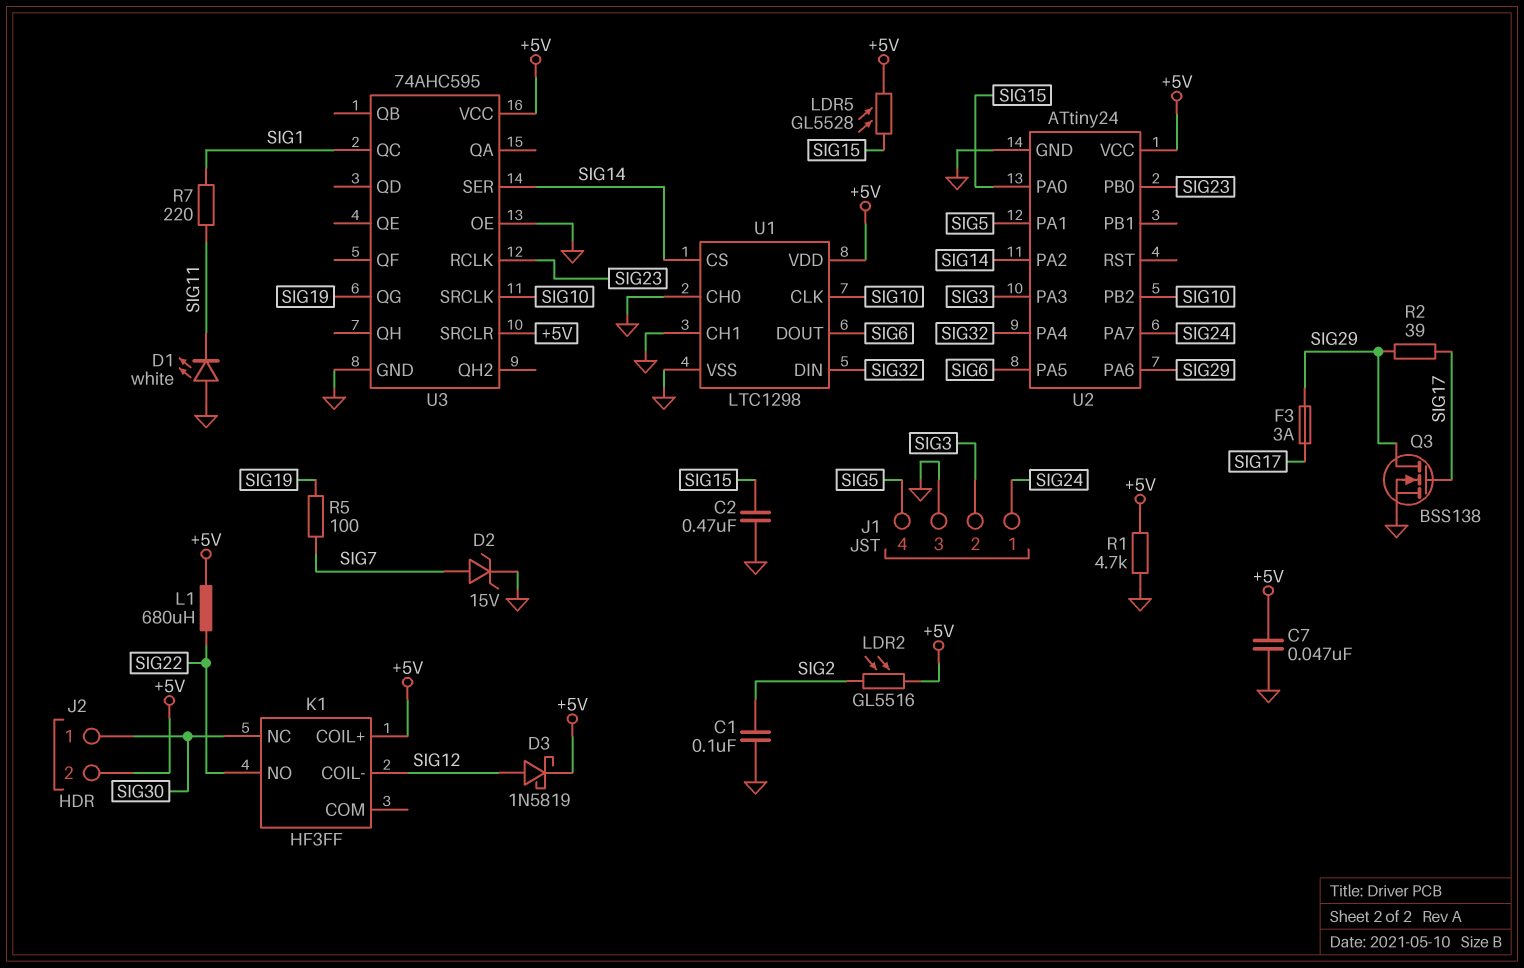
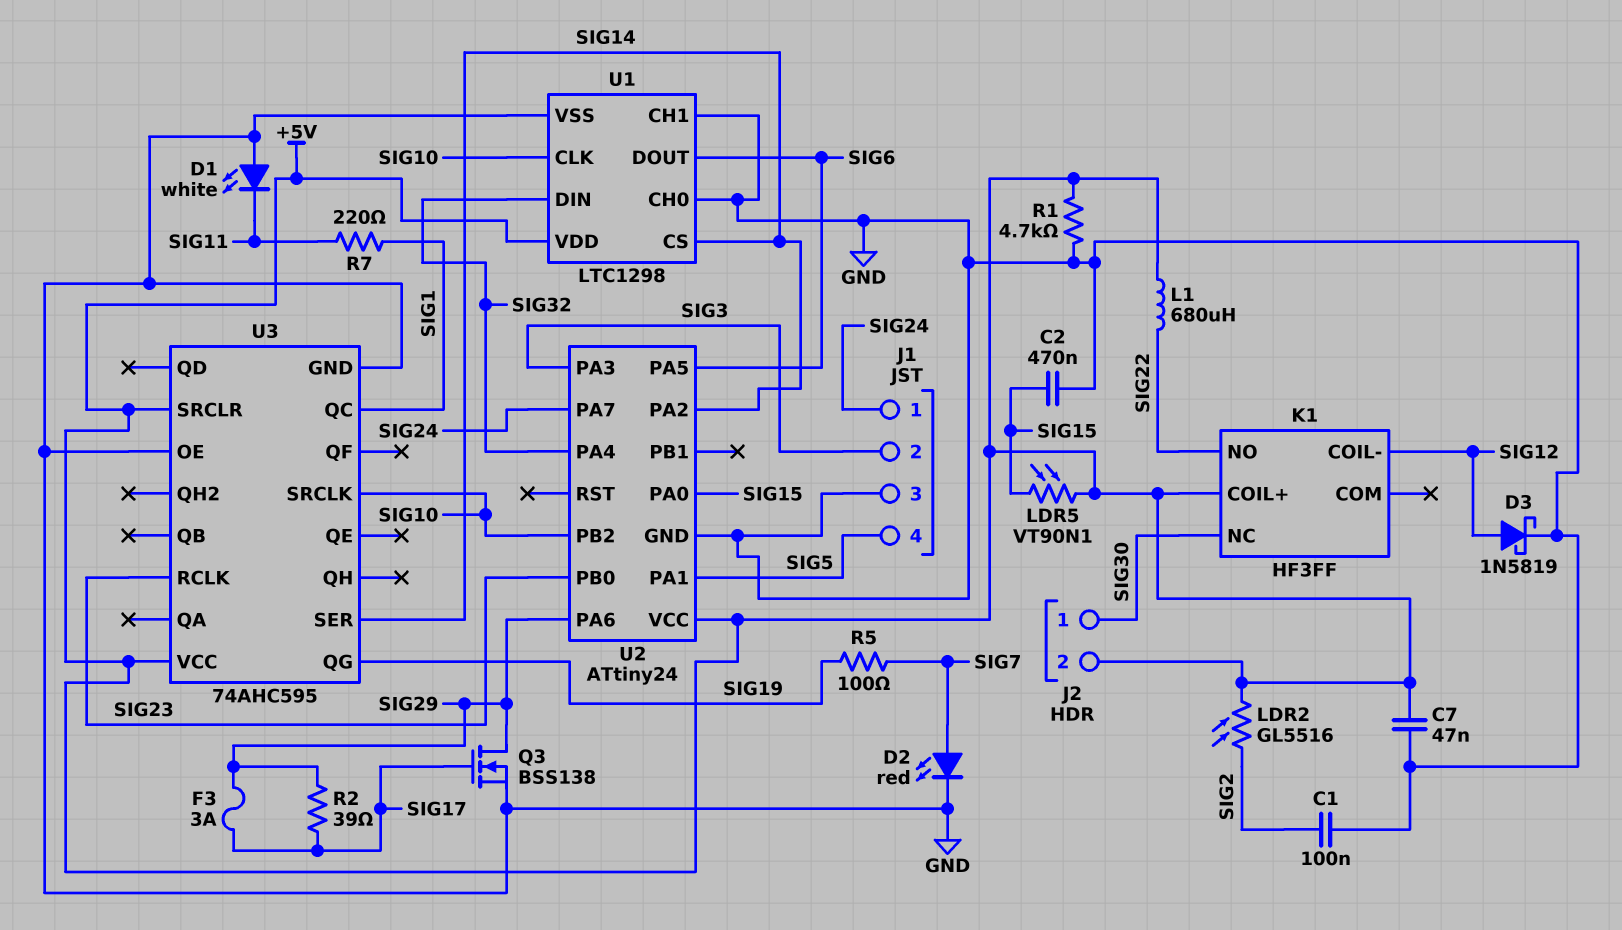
D2: zener 15V (A SIG7, K GND) -> LED red (A SIG7, K GND)
D3: schottky 1N5819 (A SIG12, K +5V) -> schottky 1N5819 (A SIG12, K GND)
LDR5: GL5528 (+5V, SIG15) -> VT90N1 (+5V, SIG15)

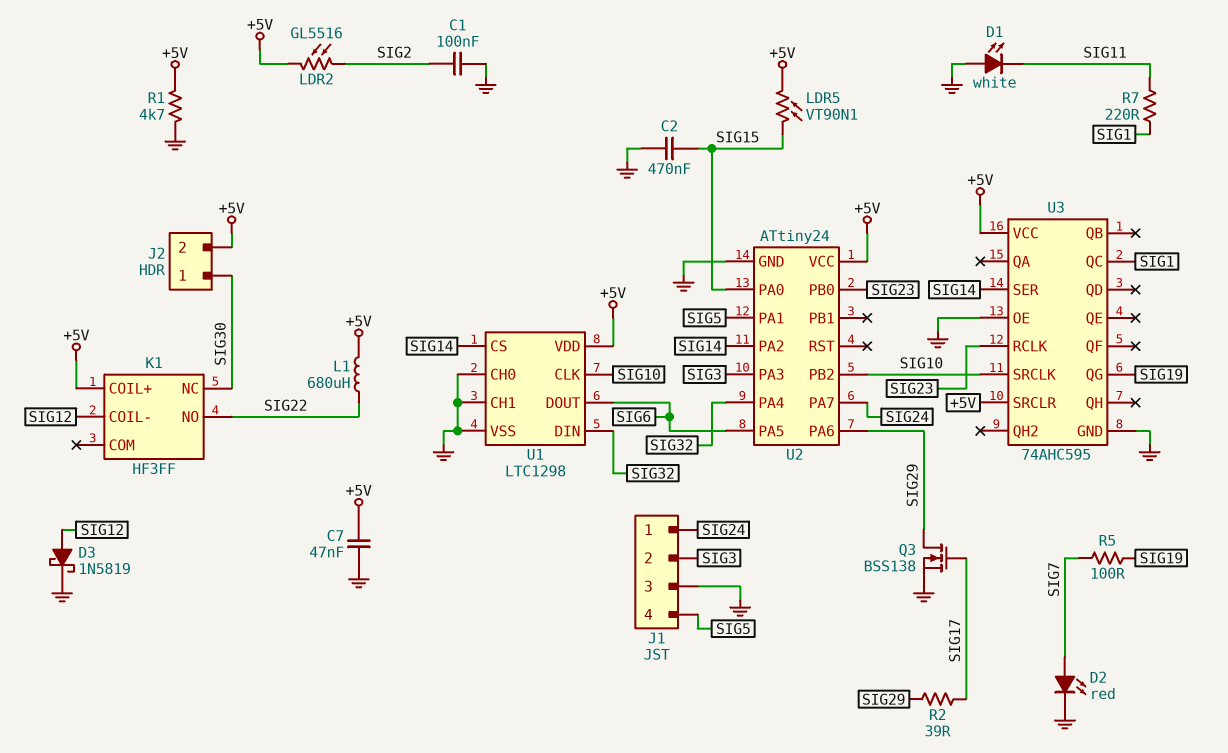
F3: 3A (SIG17, SIG29) -> none

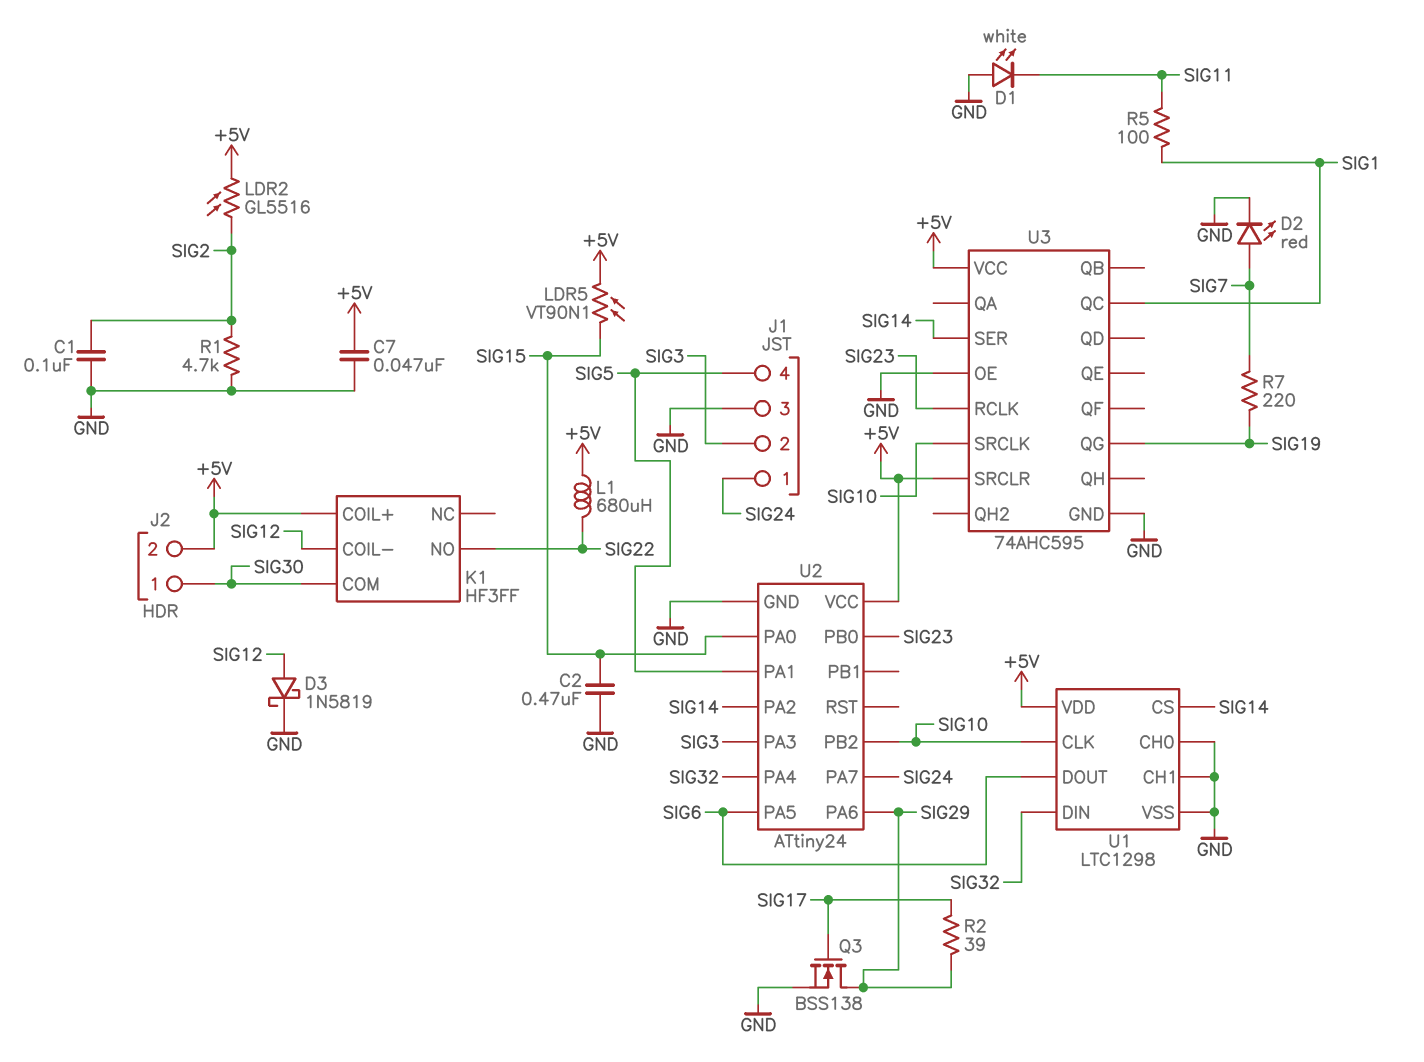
K1 pin COM: none -> SIG30
K1 pin NC: SIG30 -> none
R1: 4.7k (+5V, GND) -> 4.7k (GND, SIG2)
R5: 100 (SIG7, SIG19) -> 100 (SIG1, SIG11)
R7: 220 (SIG1, SIG11) -> 220 (SIG7, SIG19)

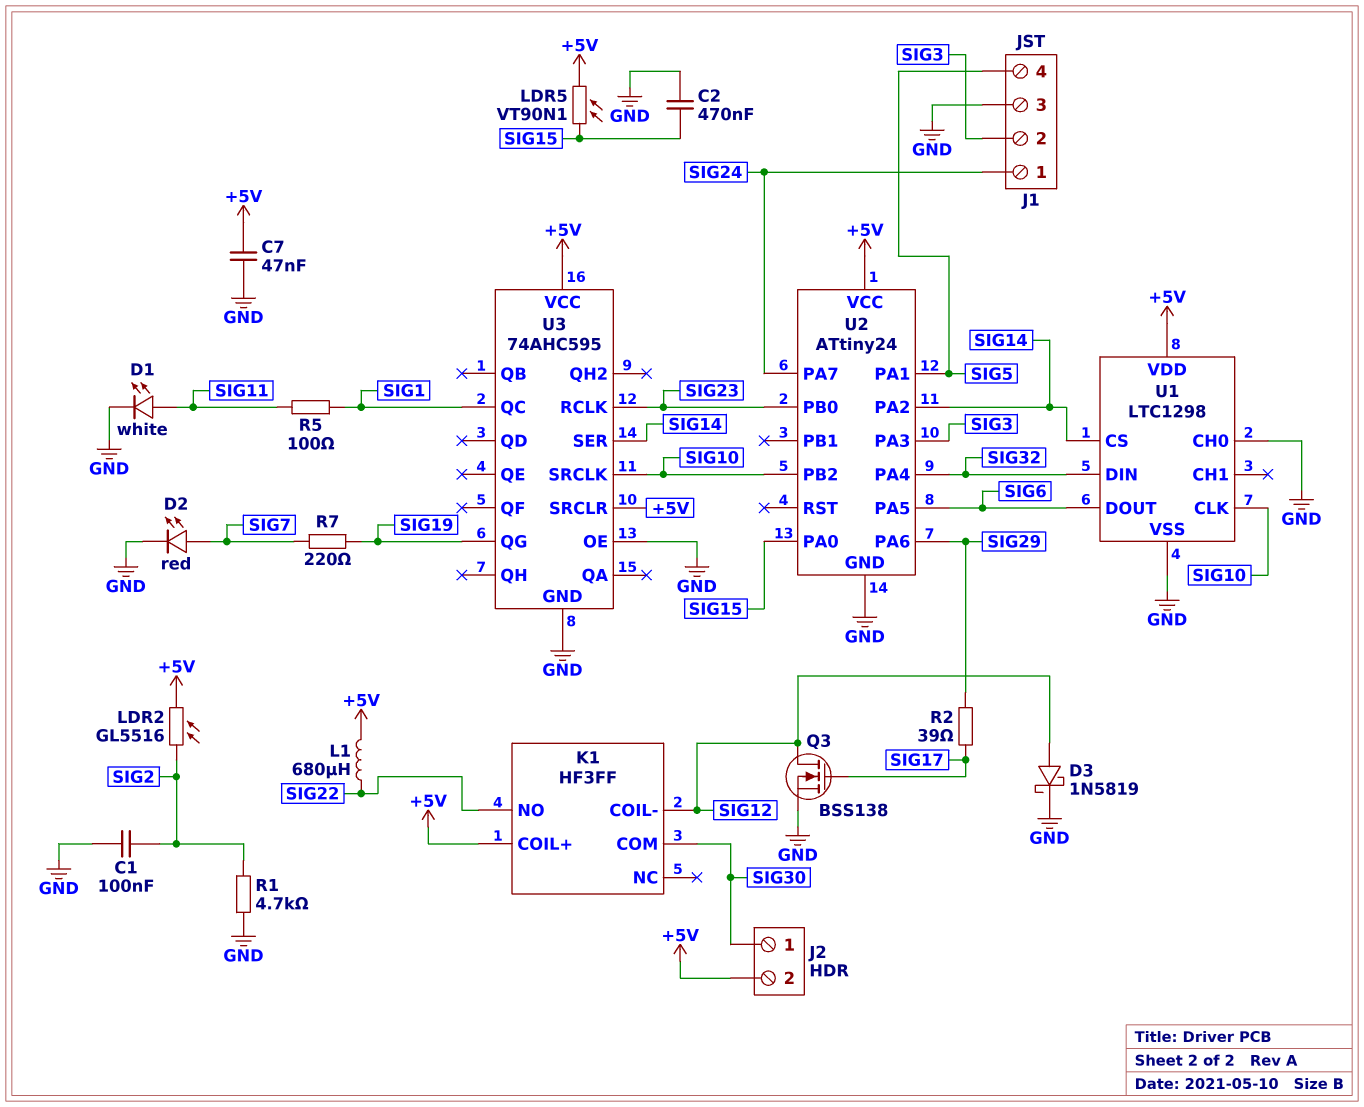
D1: LED white (A GND, K SIG11) -> LED white (A SIG11, K GND)
Q3: NMOS BSS138 (G SIG17, D SIG29, S GND) -> NMOS BSS138 (G SIG17, D SIG12, S GND)
U1 pin CH1: GND -> none

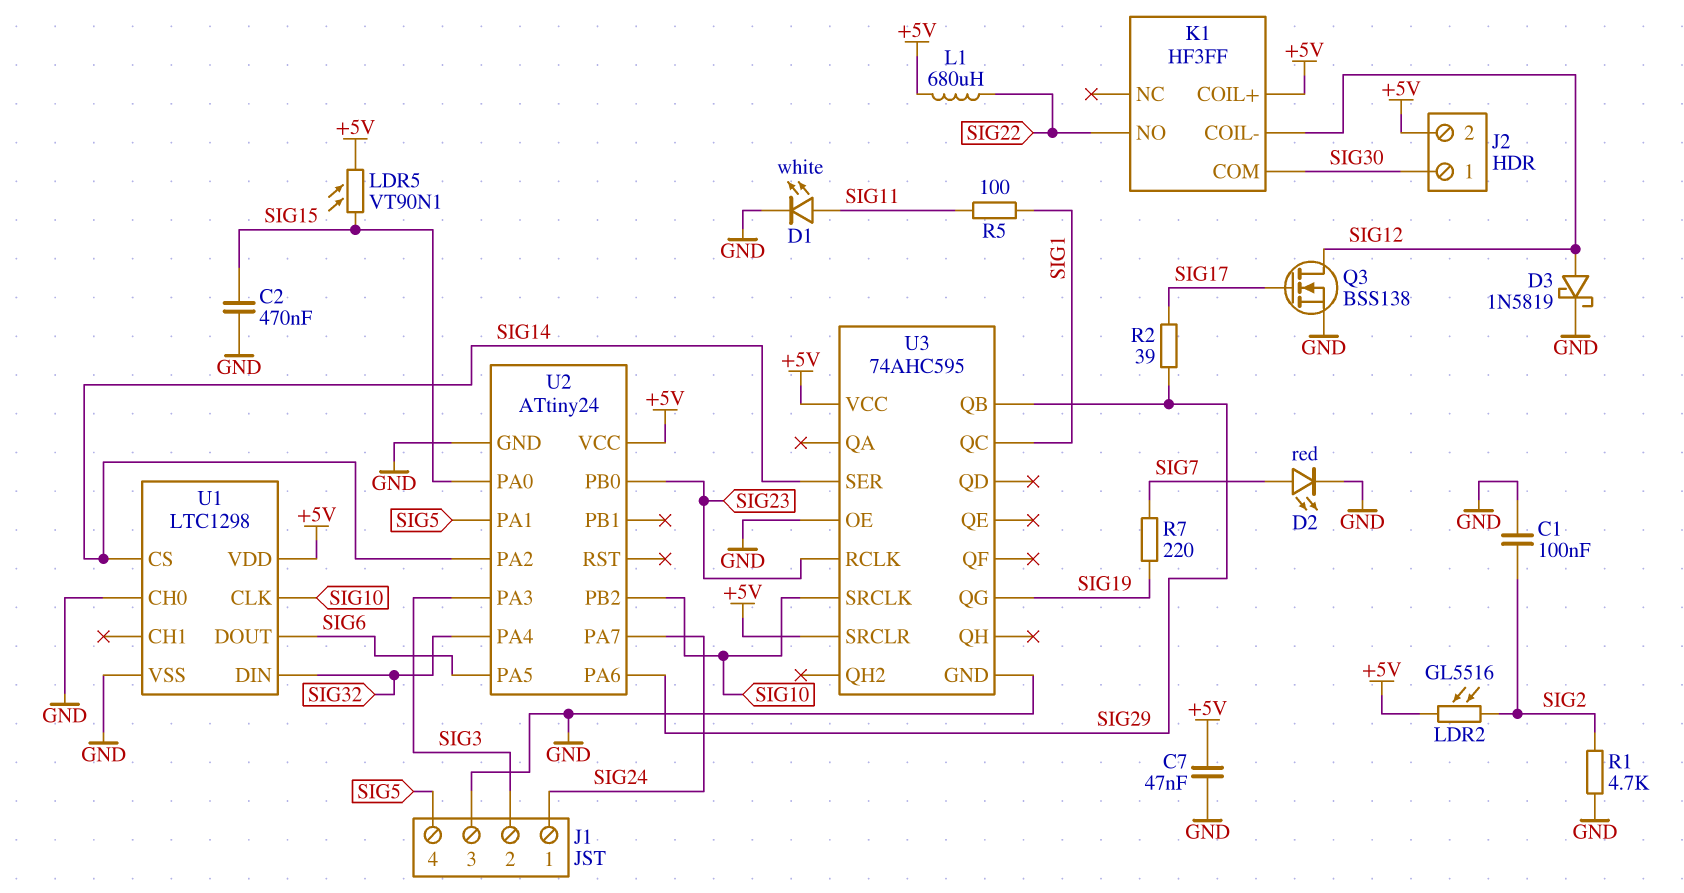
U3 pin QB: none -> SIG29

